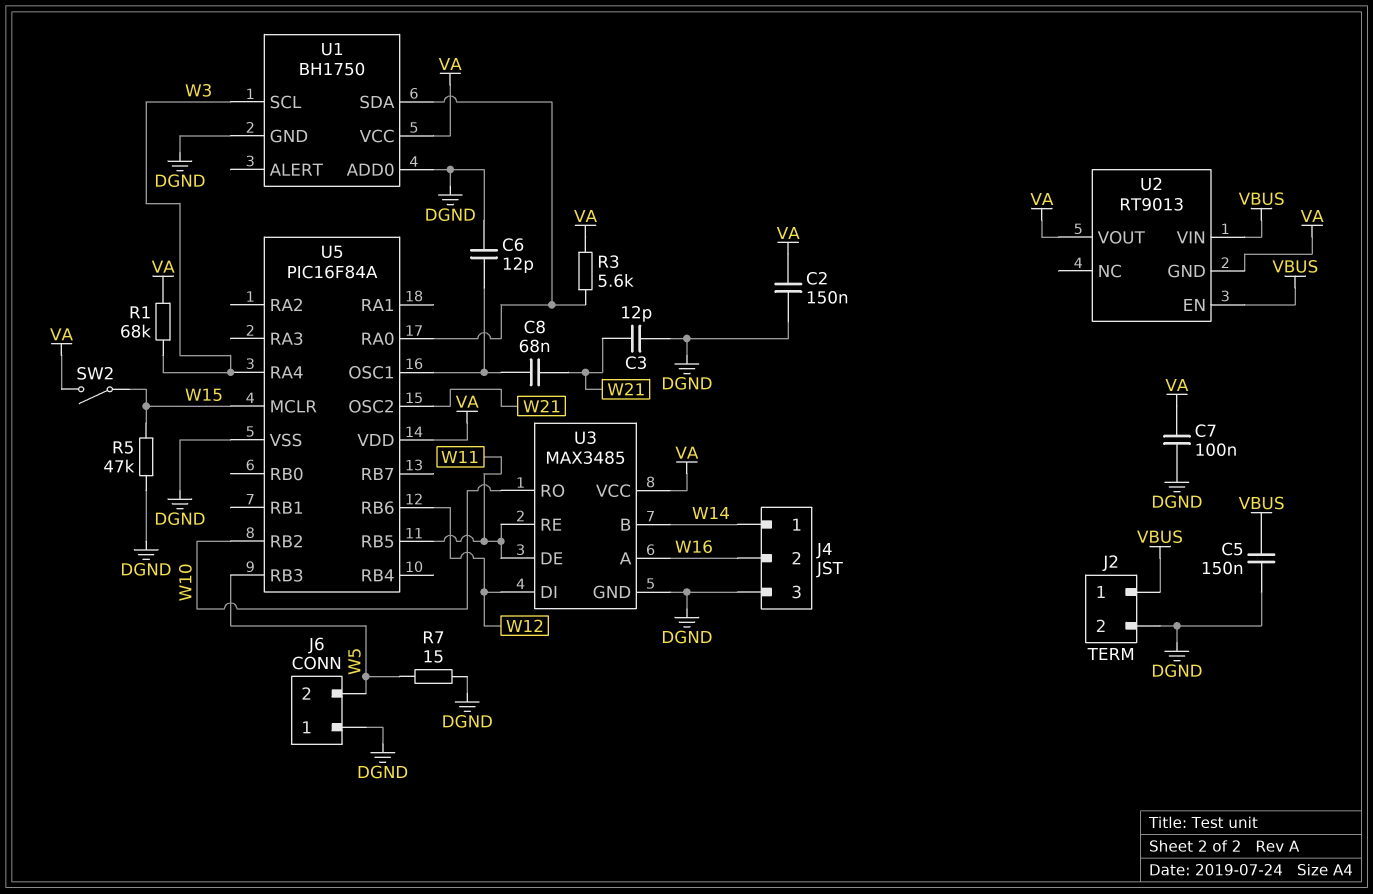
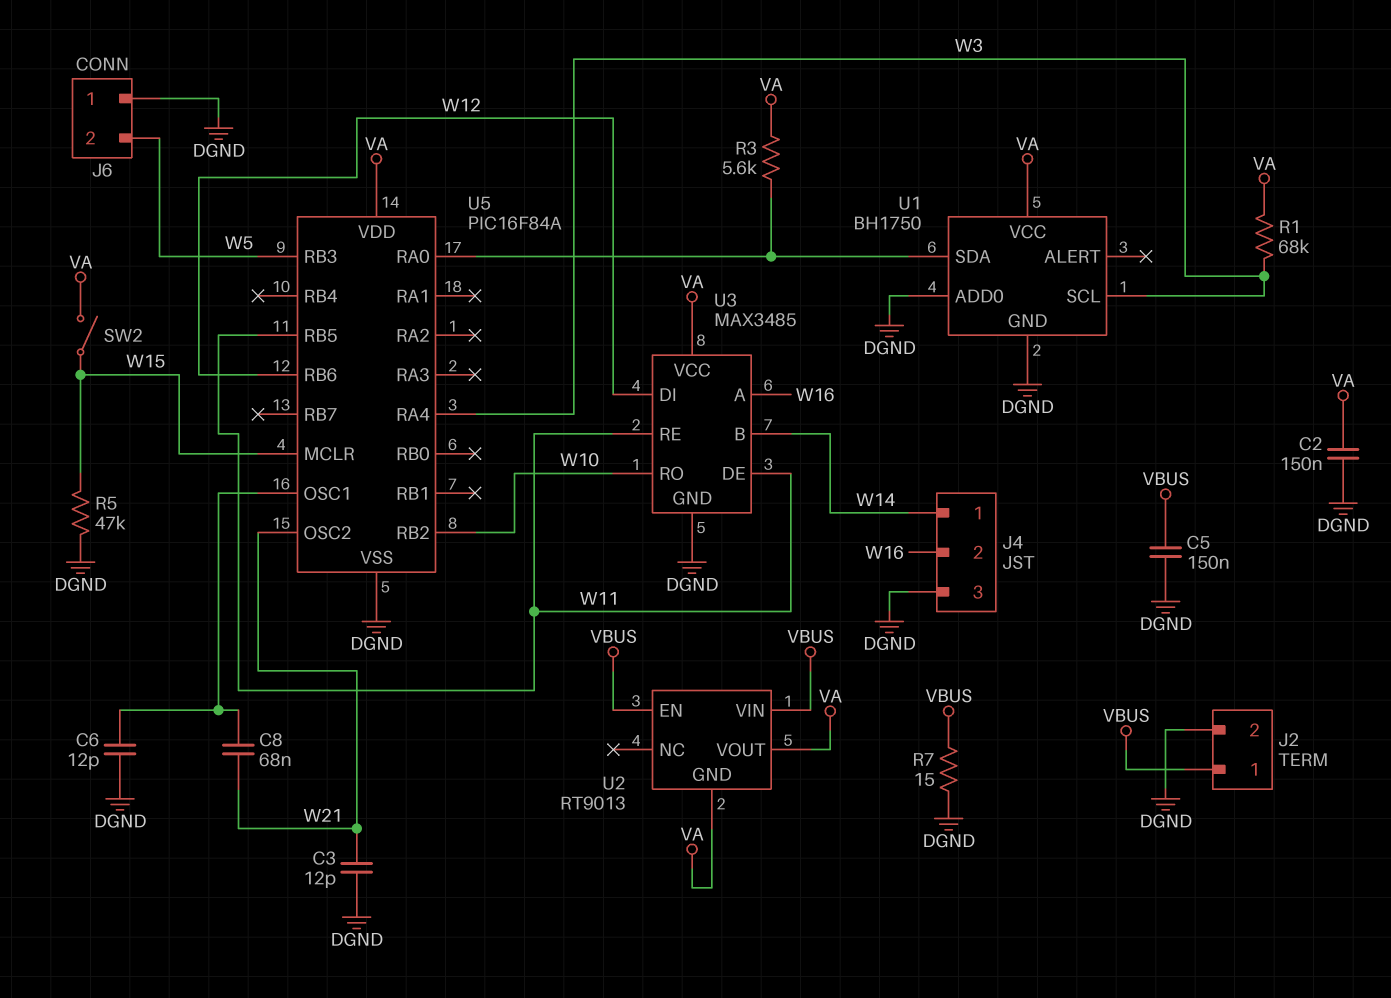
C7: 100nF (DGND, VA) -> none
R7: 15 (DGND, W5) -> 15 (DGND, VBUS)

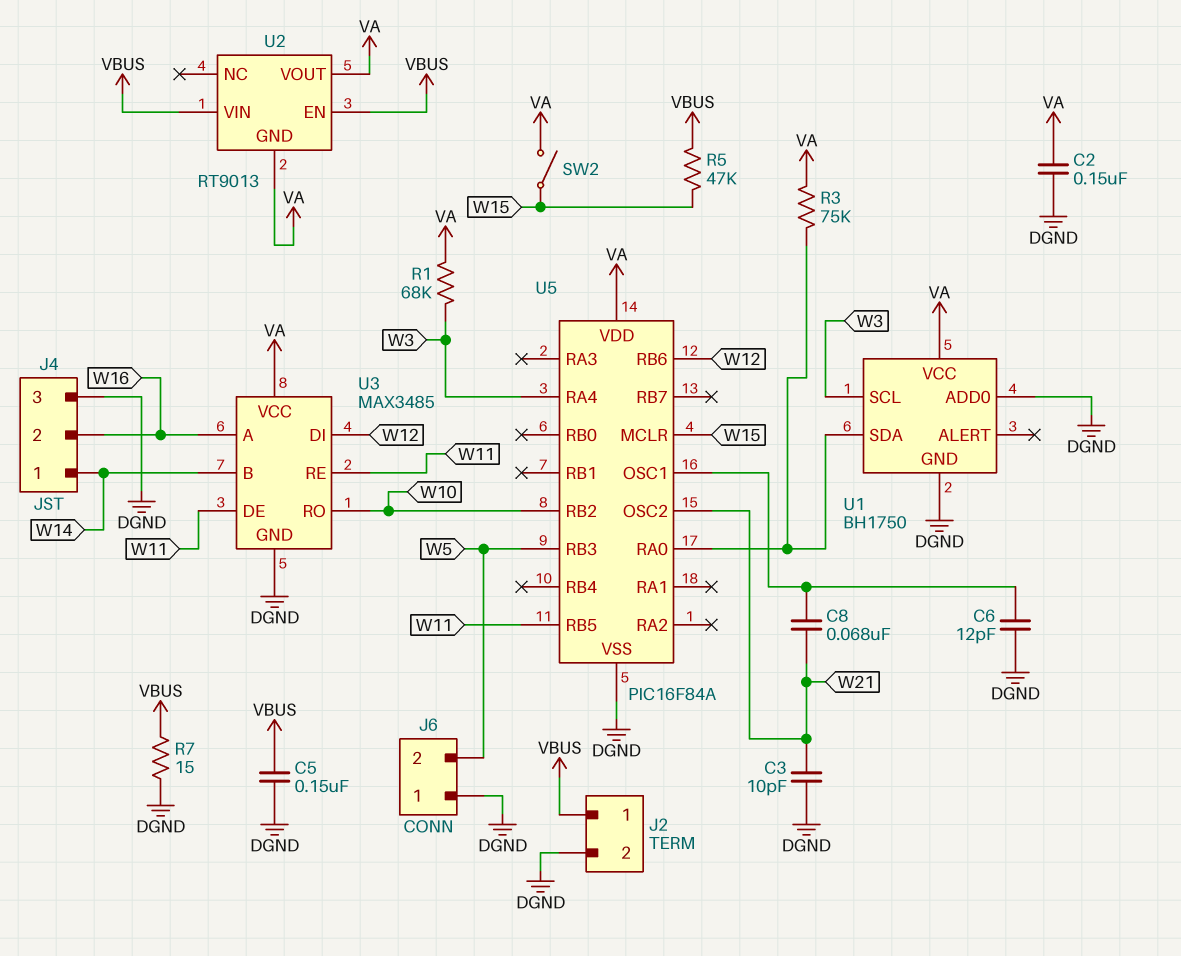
C3: 12pF (DGND, W21) -> 10pF (DGND, W21)
R3: 5.6k (U1/SDA, VA) -> 75k (U1/SDA, VA)
R5: 47k (DGND, W15) -> 47k (VBUS, W15)

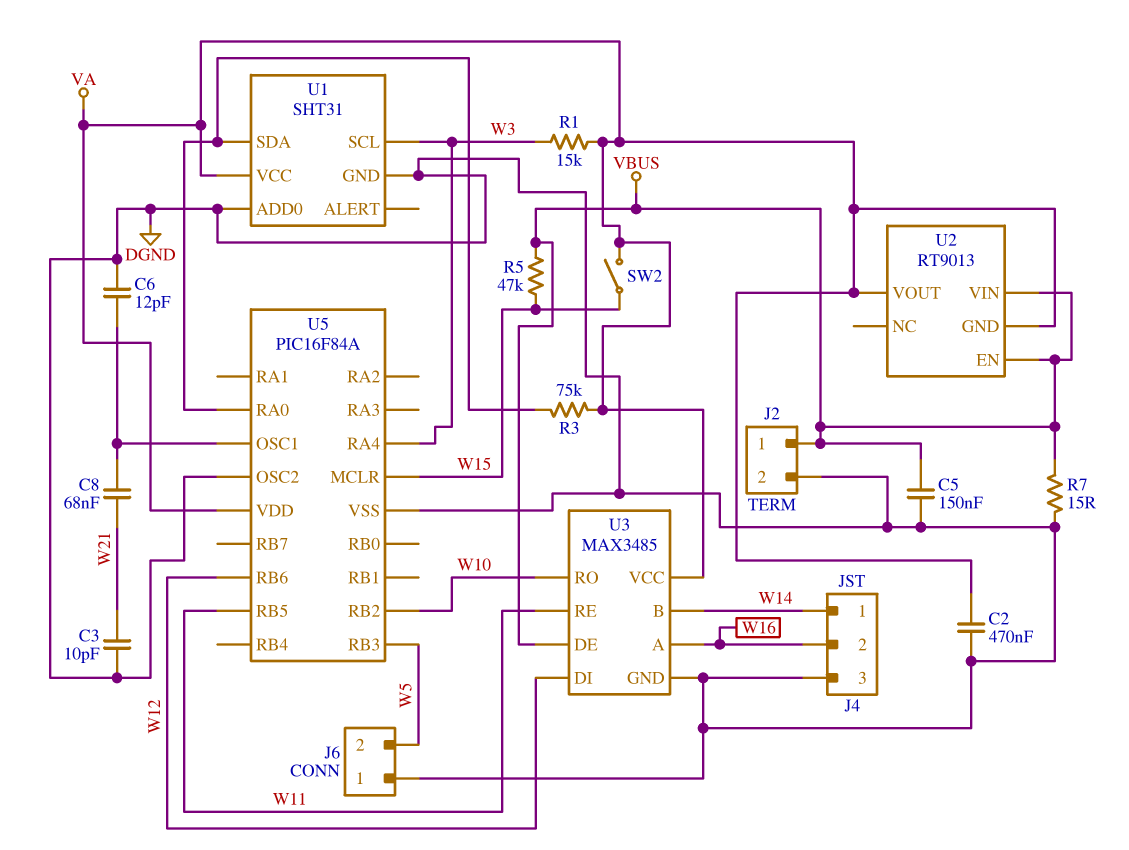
C2: 150nF (DGND, VA) -> 470nF (DGND, VA)
R1: 68k (VA, W3) -> 15k (VA, W3)
U1: BH1750 -> SHT31
U3 pin DE: W11 -> VBUS
U5 pin OSC2: W21 -> DGND

